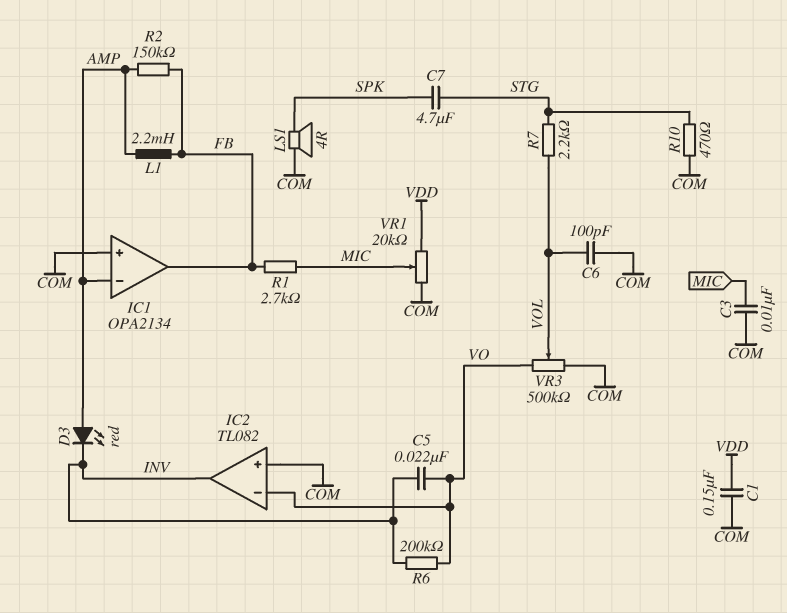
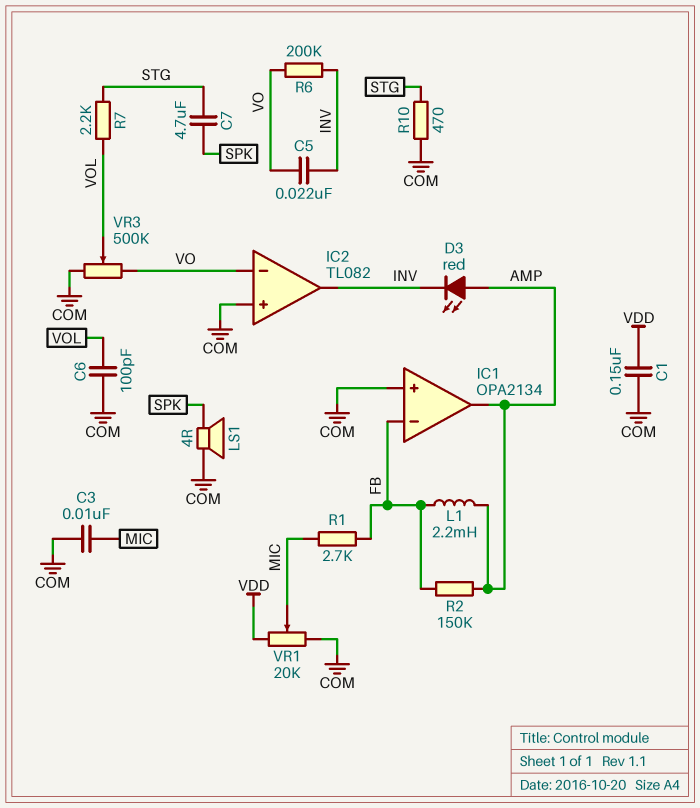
IC1 pin in-: AMP -> FB
IC1 pin out: FB -> AMP

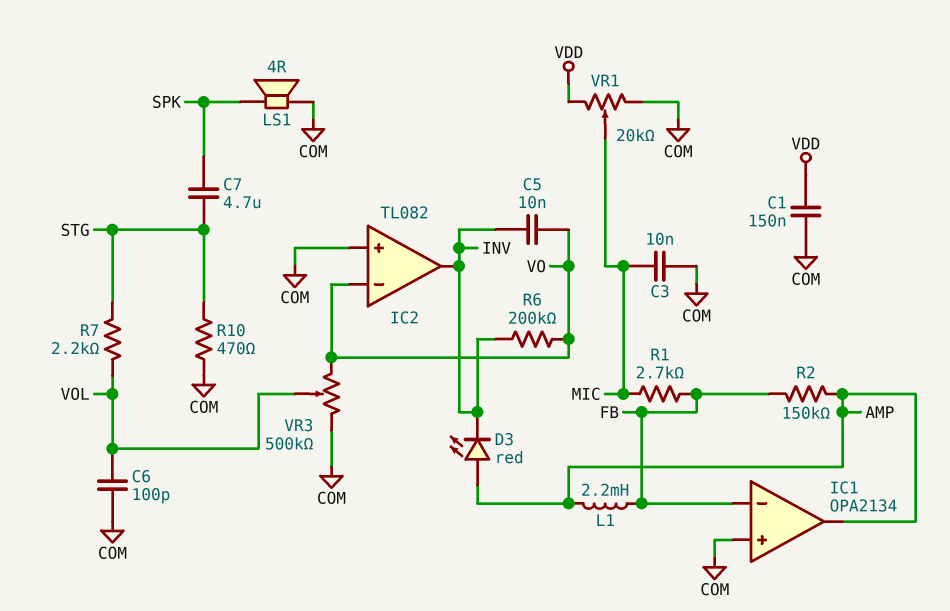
C5: 22nF (INV, VO) -> 10nF (INV, VO)

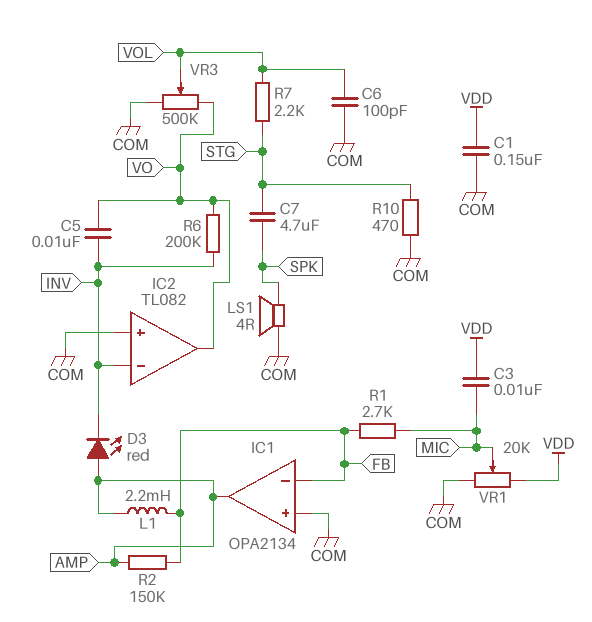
C3: 10nF (COM, MIC) -> 10nF (MIC, VDD)
IC2 pin in-: VO -> INV
IC2 pin out: INV -> VO

